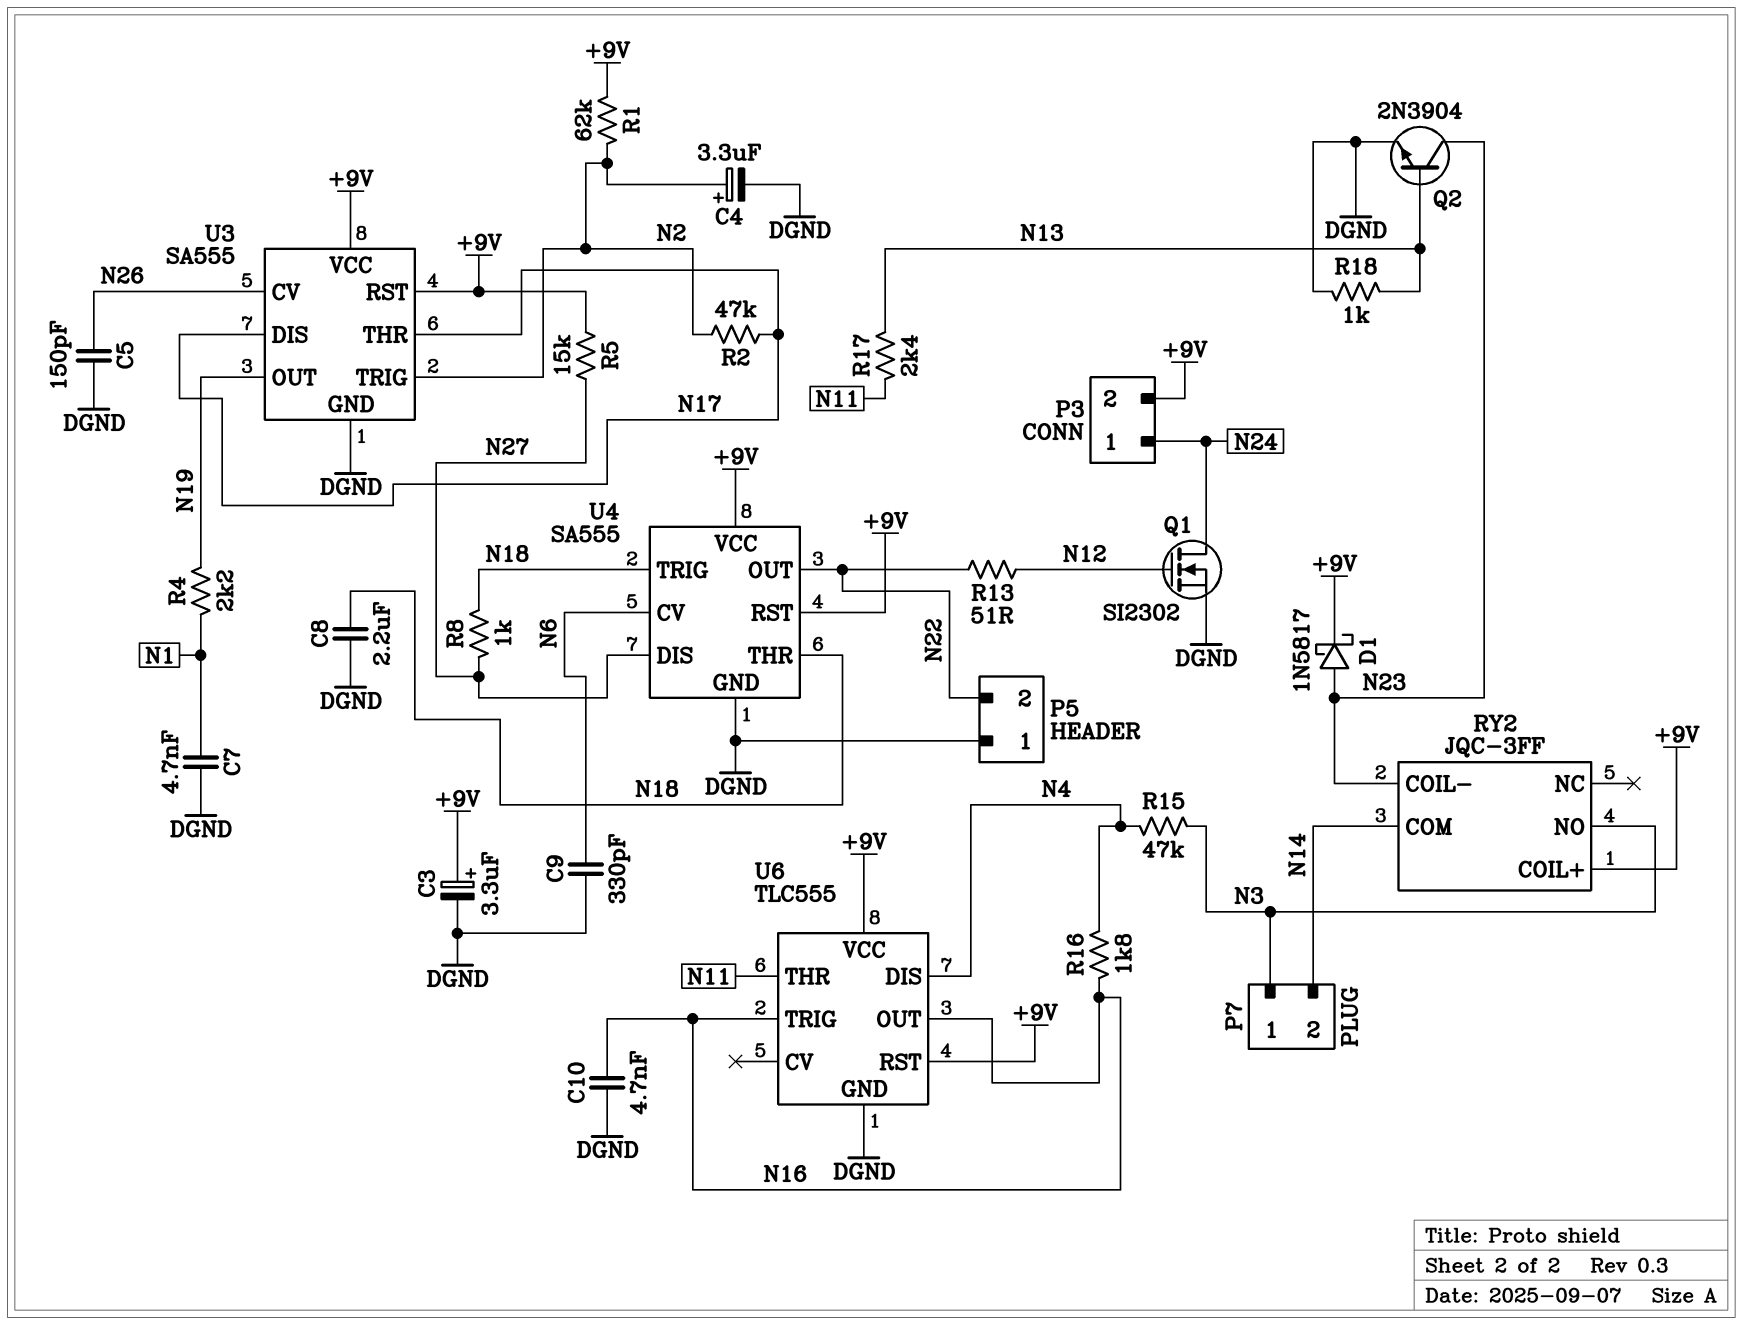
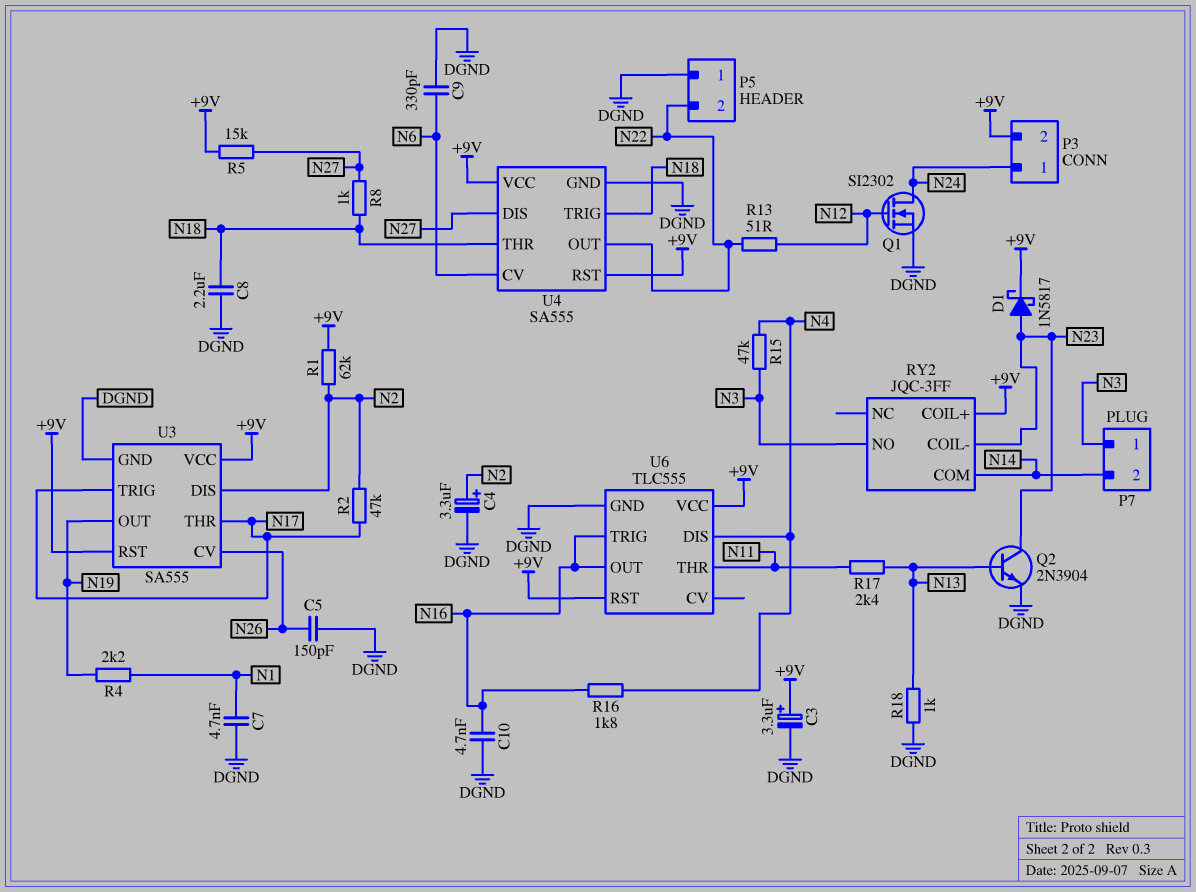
U3 pin DIS: N17 -> N2
U3 pin TRIG: N2 -> N17

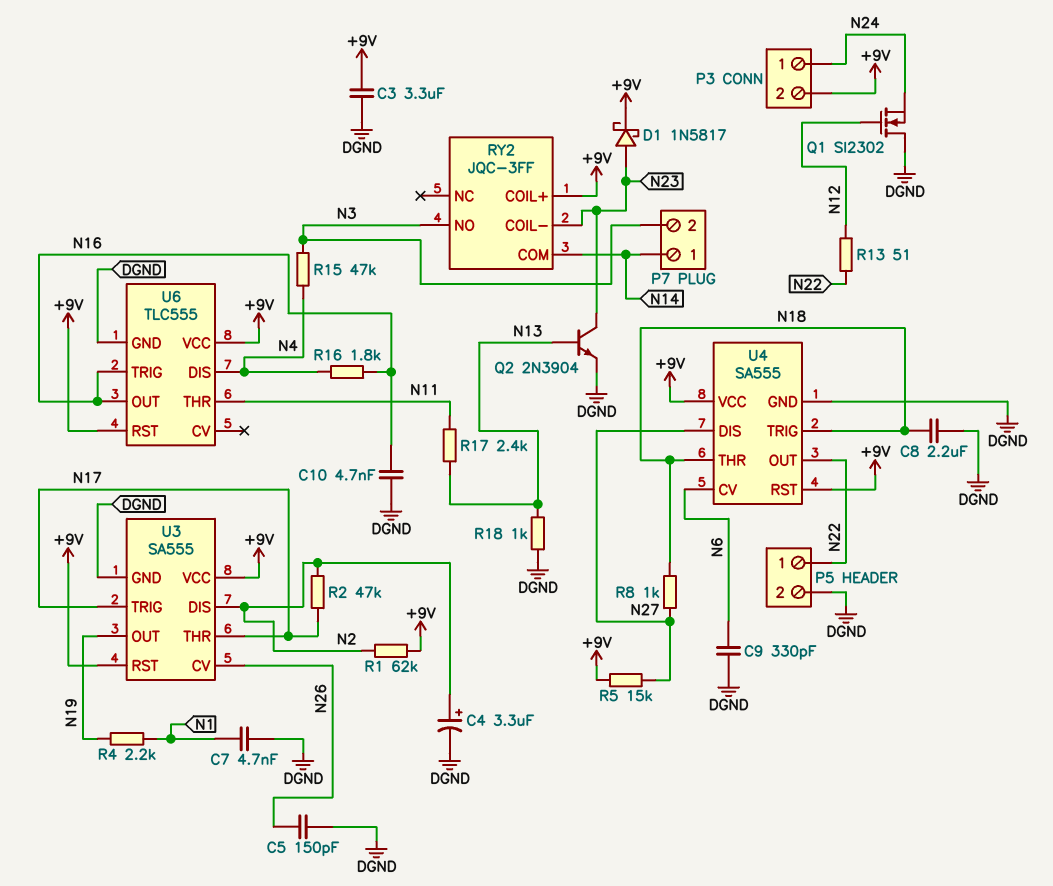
C3: 3.3uF (plus +9V, minus DGND) -> 3.3uF (+9V, DGND)
P5 pin 1: DGND -> N22
P5 pin 2: N22 -> DGND
P7 pin 1: N3 -> N14
P7 pin 2: N14 -> N3
Q1: NMOS SI2302 (G N12, D N24, S DGND) -> NMOS SI2302 (G N12, D DGND, S N24)

